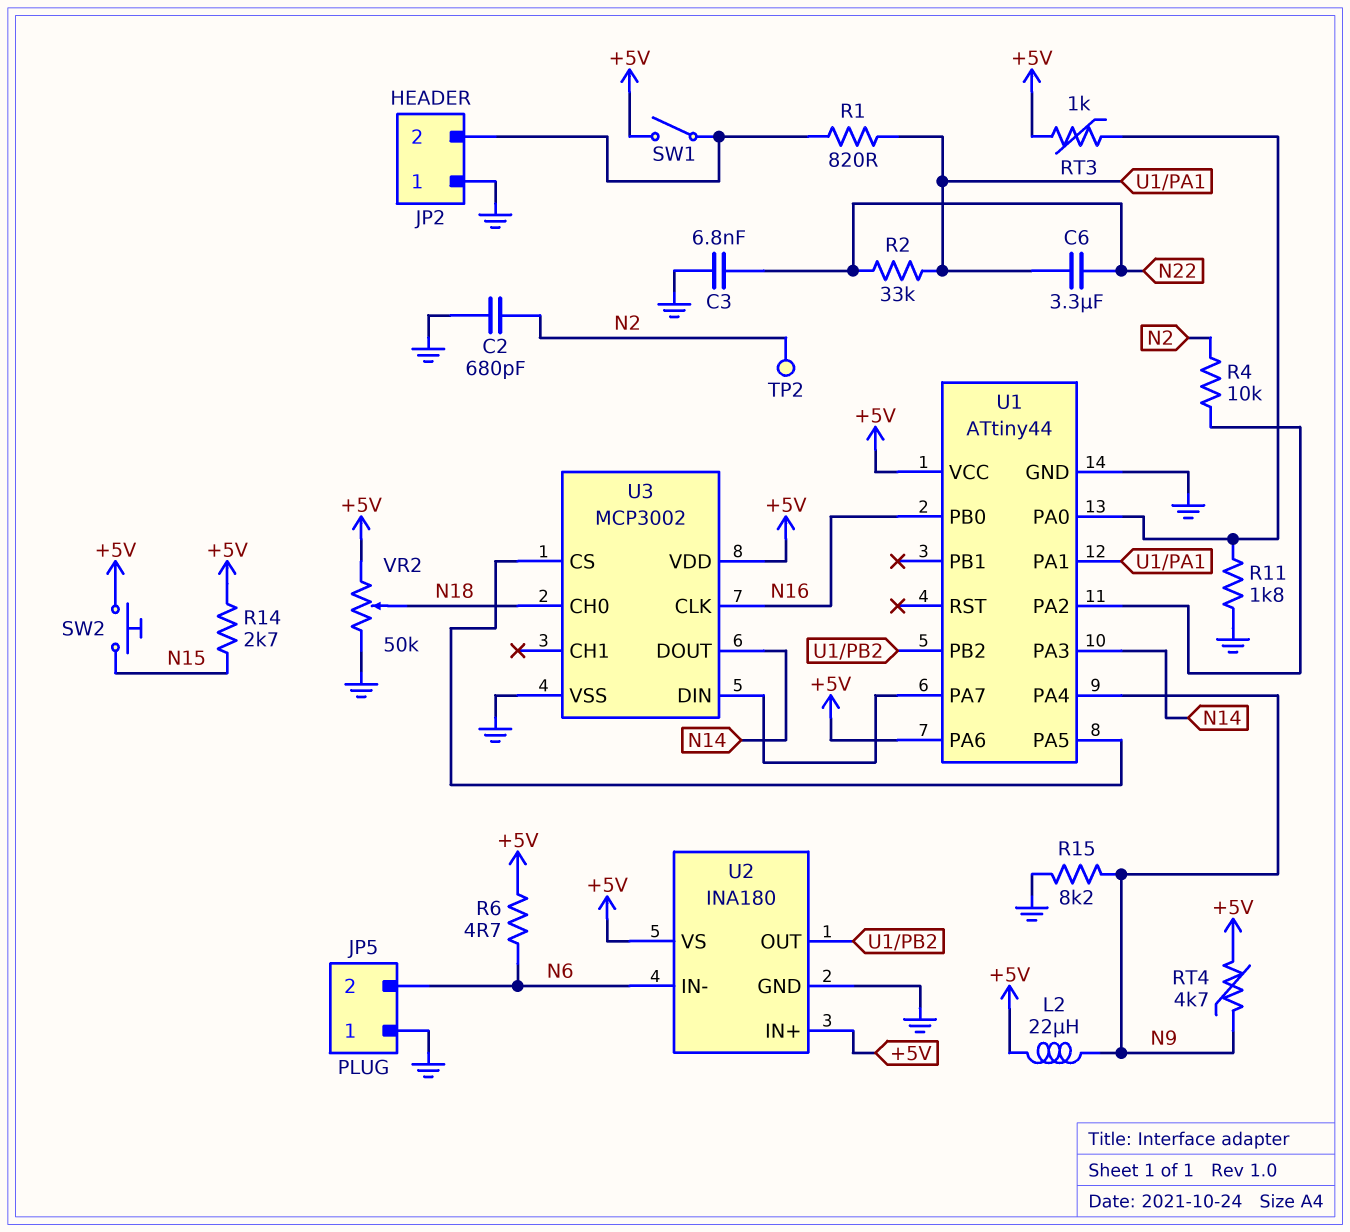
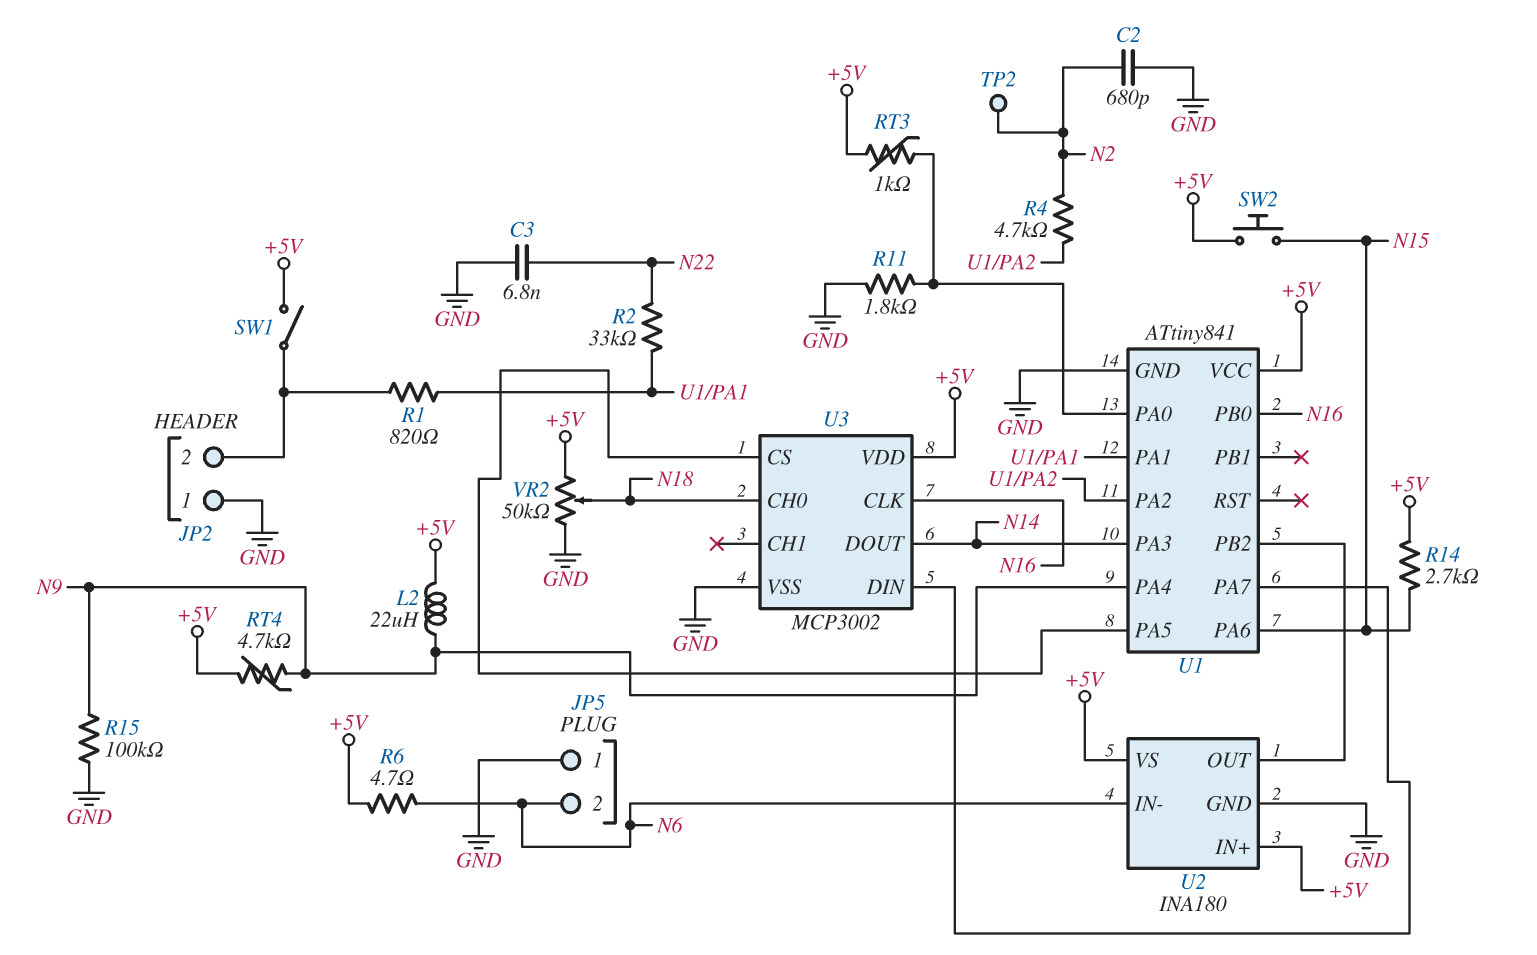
C6: 3.3uF (N22, U1/PA1) -> none
R4: 10k (N2, U1/PA2) -> 4.7k (N2, U1/PA2)
R15: 8.2k (GND, N9) -> 100k (GND, N9)
U1: ATtiny44 -> ATtiny841
U1 pin PA6: +5V -> N15

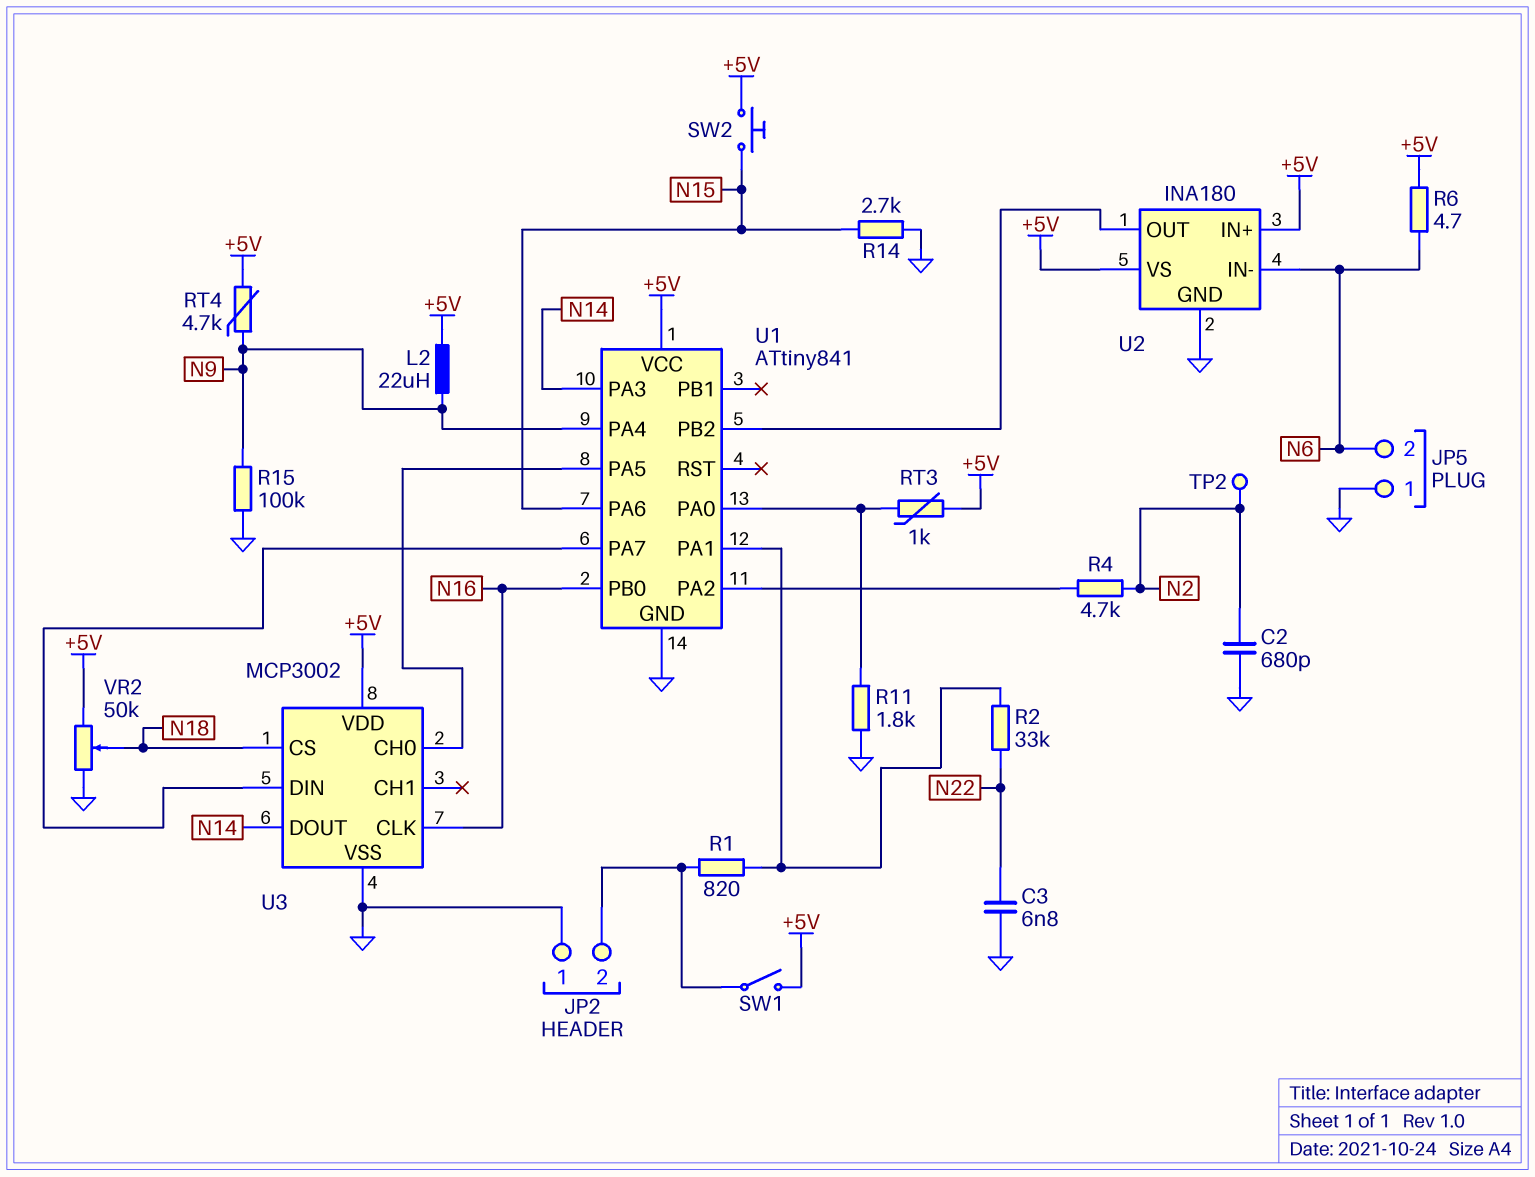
R14: 2.7k (+5V, N15) -> 2.7k (GND, N15)
U3 pin CH0: N18 -> U1/PA5
U3 pin CS: U1/PA5 -> N18

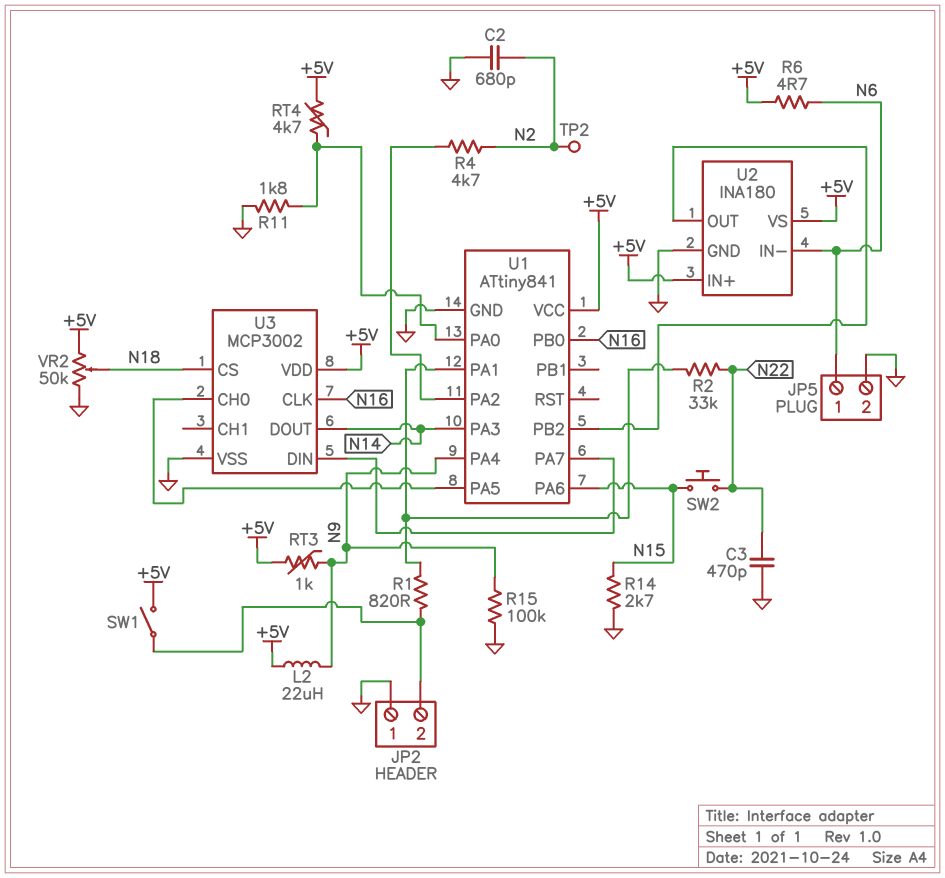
C3: 6.8nF (GND, N22) -> 470pF (GND, N22)
JP5 pin 1: GND -> N6
JP5 pin 2: N6 -> GND
RT3: 1k (+5V, U1/PA0) -> 1k (+5V, N9)
RT4: 4.7k (+5V, N9) -> 4.7k (+5V, U1/PA0)
SW2: button (+5V, N15) -> button (N15, N22)

